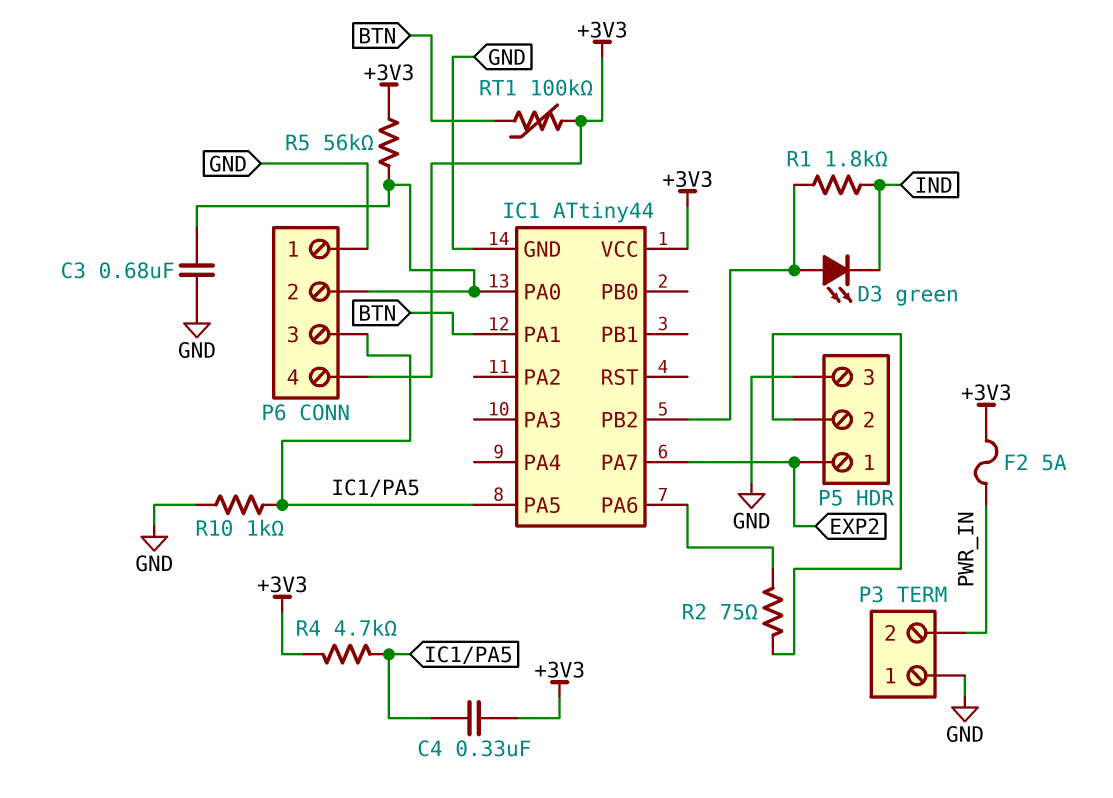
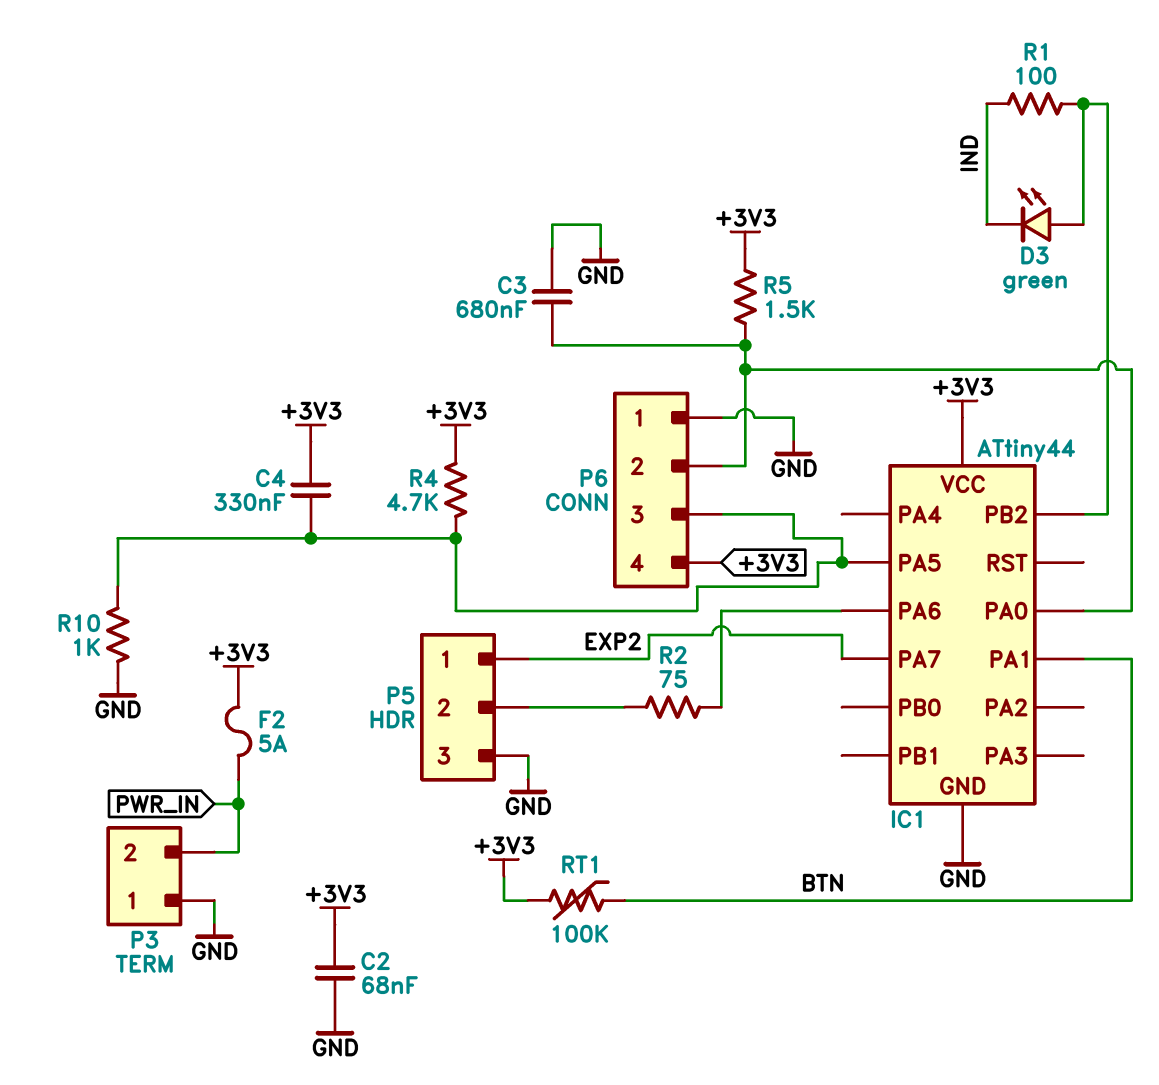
C2: none -> 68nF (+3V3, GND)
R1: 1.8k (IC1/PB2, IND) -> 100 (IC1/PB2, IND)
R5: 56k (+3V3, IC1/PA0) -> 1.5k (+3V3, IC1/PA0)

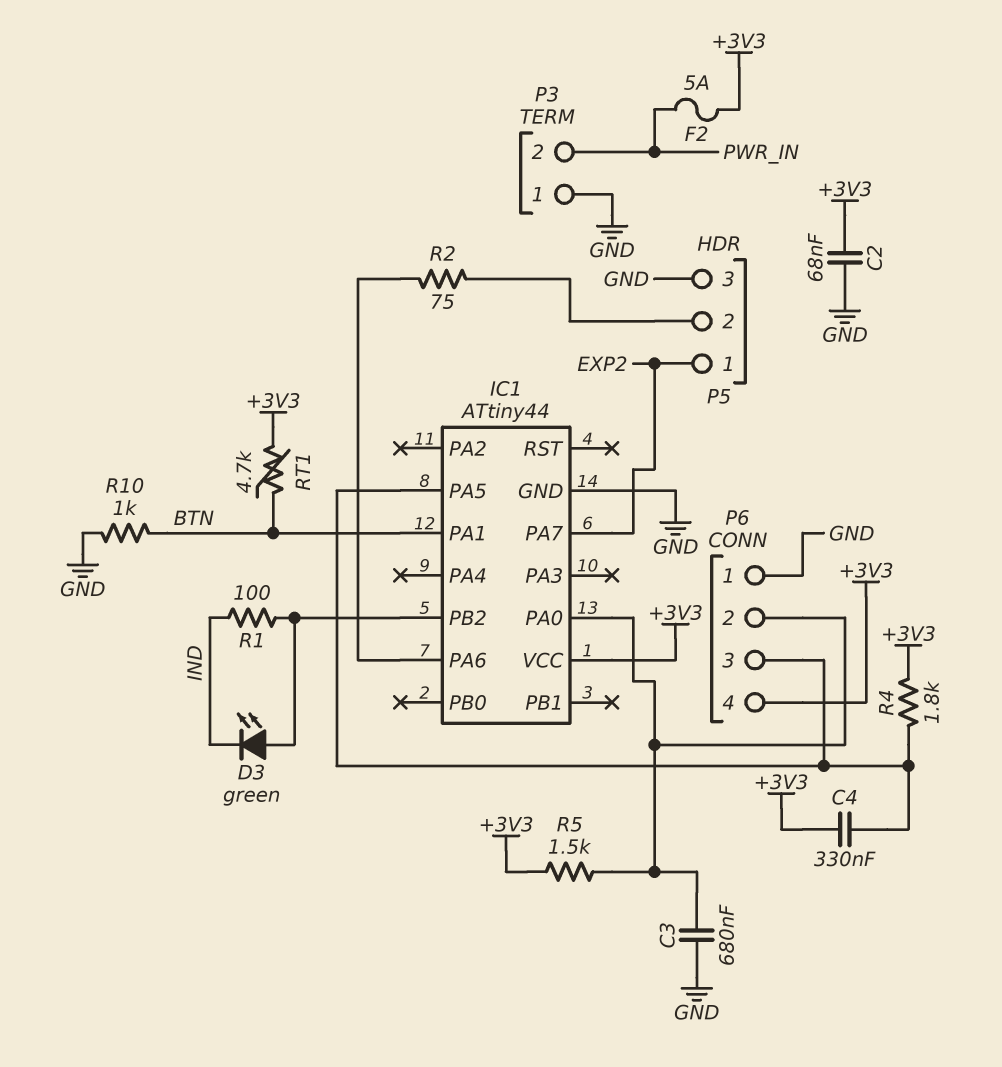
R4: 4.7k (+3V3, IC1/PA5) -> 1.8k (+3V3, IC1/PA5)
R10: 1k (GND, IC1/PA5) -> 1k (BTN, GND)
RT1: 100k (+3V3, BTN) -> 4.7k (+3V3, BTN)

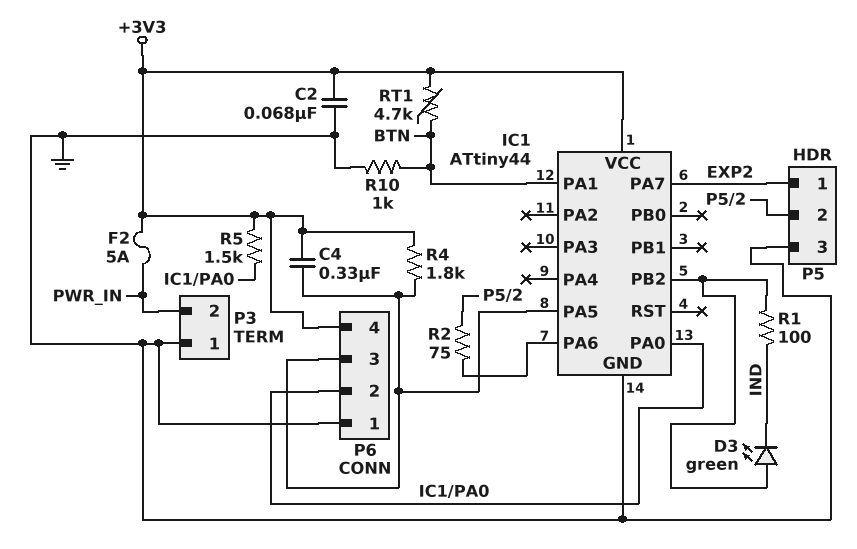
C3: 680nF (GND, IC1/PA0) -> none

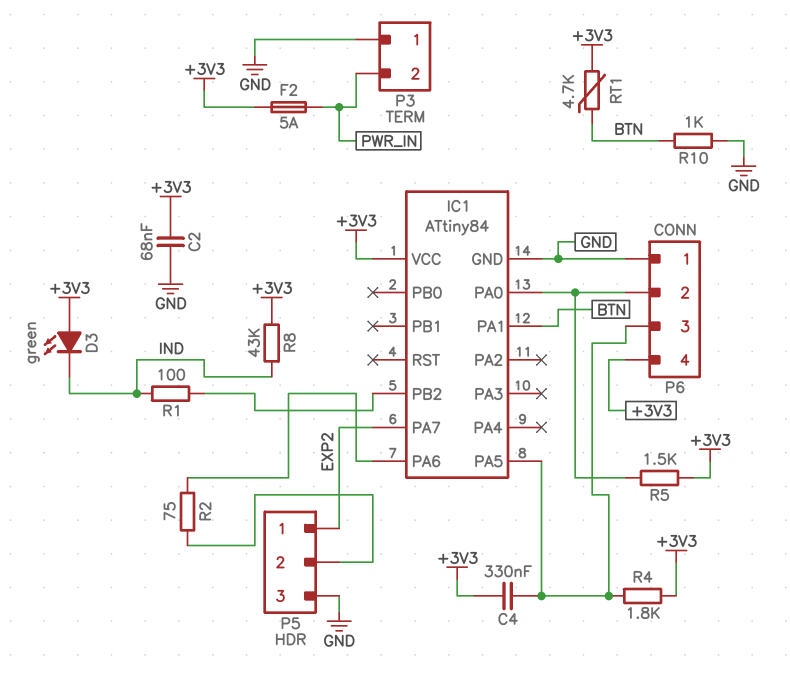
D3: LED green (A IC1/PB2, K IND) -> LED green (A +3V3, K IND)
IC1: ATtiny44 -> ATtiny84
R8: none -> 43k (+3V3, IND)

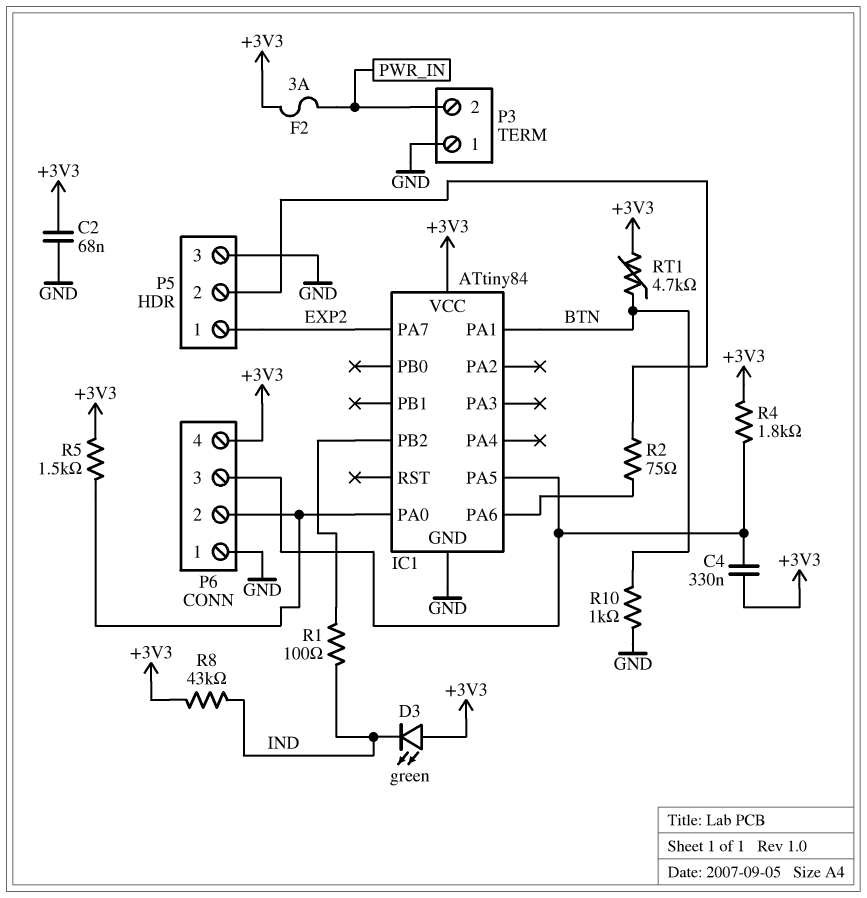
F2: 5A (+3V3, PWR_IN) -> 3A (+3V3, PWR_IN)

